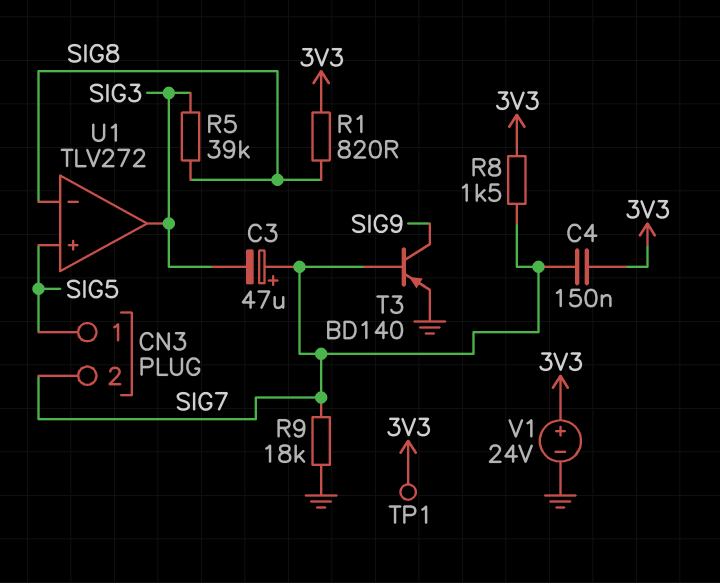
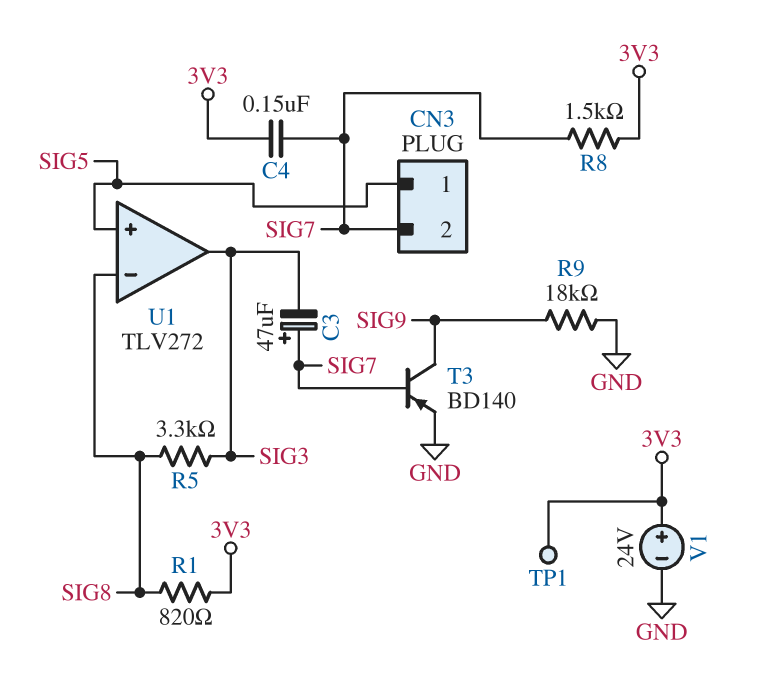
R5: 39k (SIG3, SIG8) -> 3.3k (SIG3, SIG8)
R9: 18k (GND, SIG7) -> 18k (GND, SIG9)

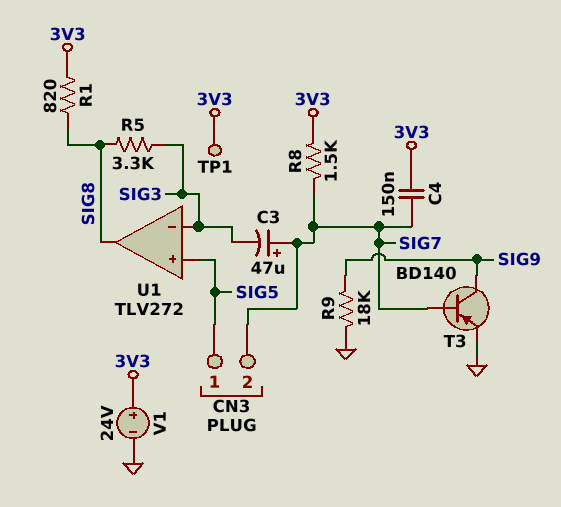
U1 pin in-: SIG8 -> SIG3
U1 pin out: SIG3 -> SIG8

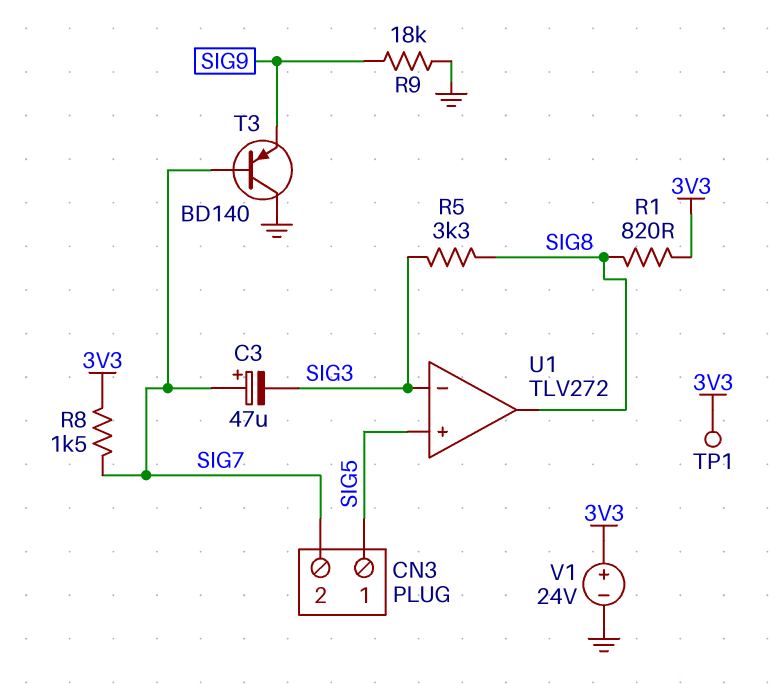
C4: 150nF (3V3, SIG7) -> none
T3: PNP BD140 (B SIG7, C SIG9, E GND) -> PNP BD140 (B SIG7, C GND, E SIG9)

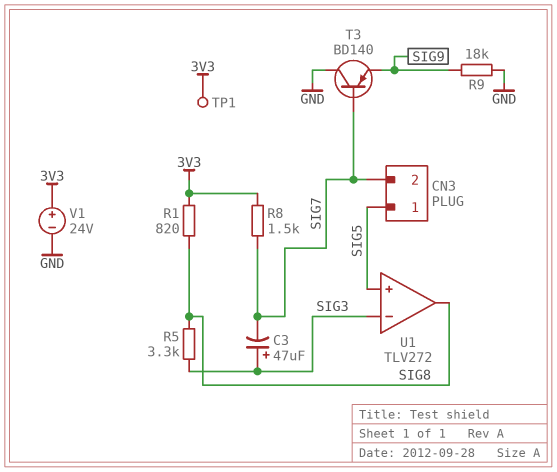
C3: 47uF (plus SIG7, minus SIG3) -> 47uF (plus SIG3, minus SIG7)

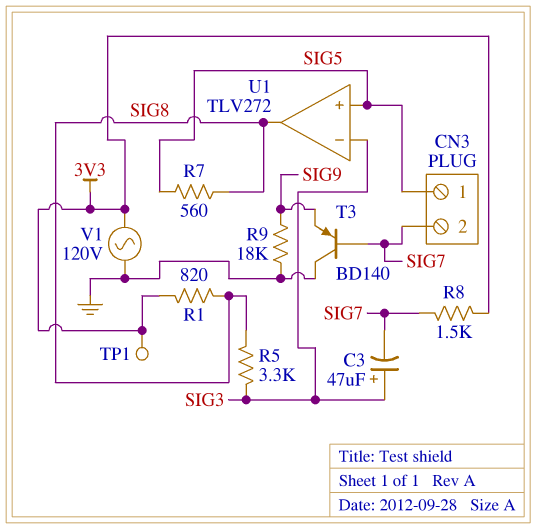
R7: none -> 560 (SIG5, SIG8)
V1: 24V (plus 3V3, minus GND) -> AC 120V (3V3, GND)

